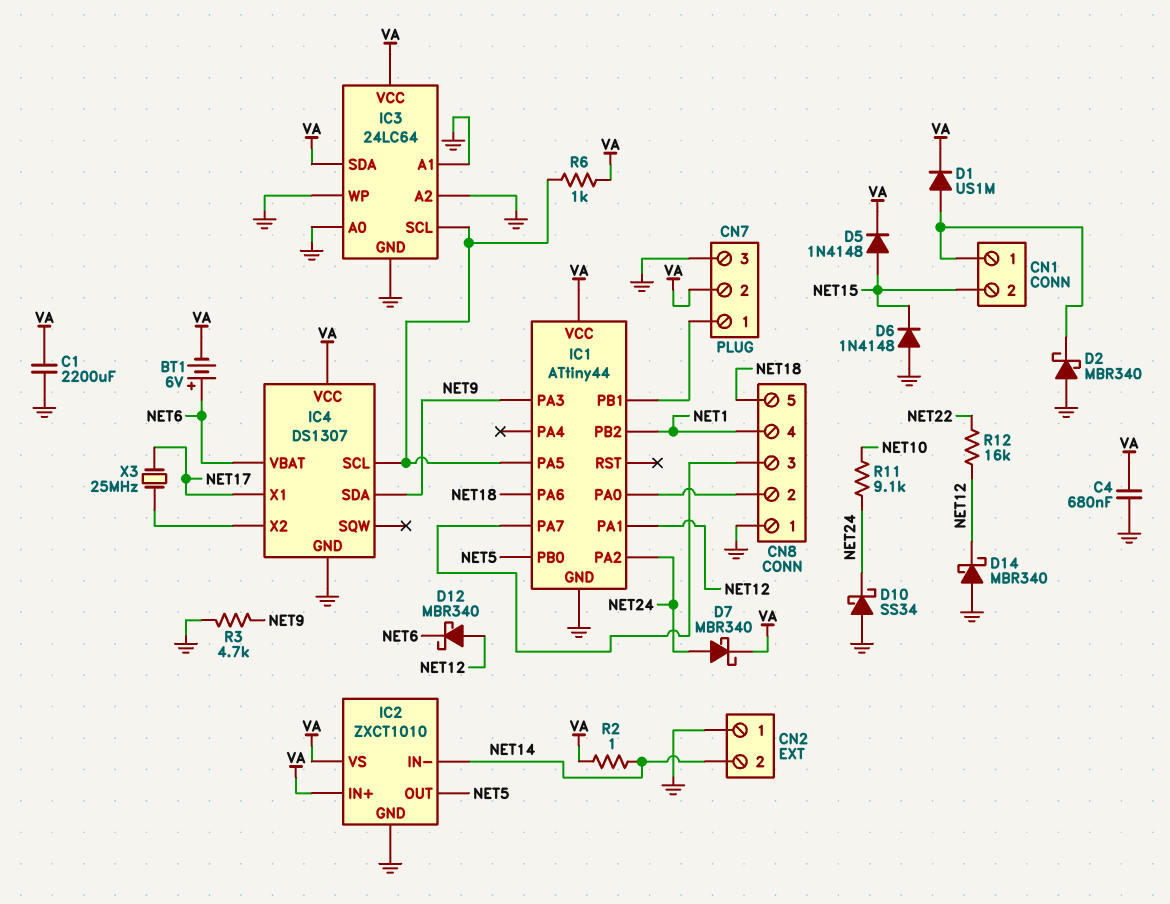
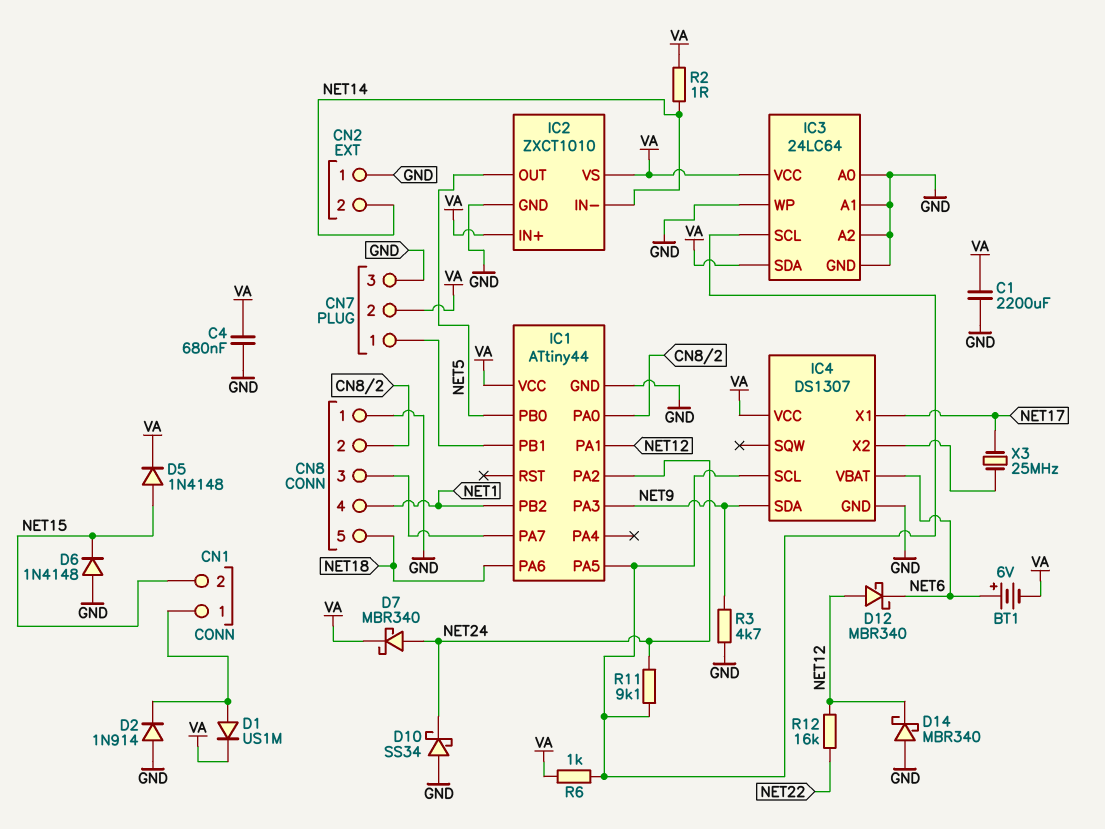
D2: schottky MBR340 (A GND, K CN1/1) -> diode 1N914 (A GND, K CN1/1)
R11: 9.1k (NET10, NET24) -> 9.1k (IC1/PA5, NET24)

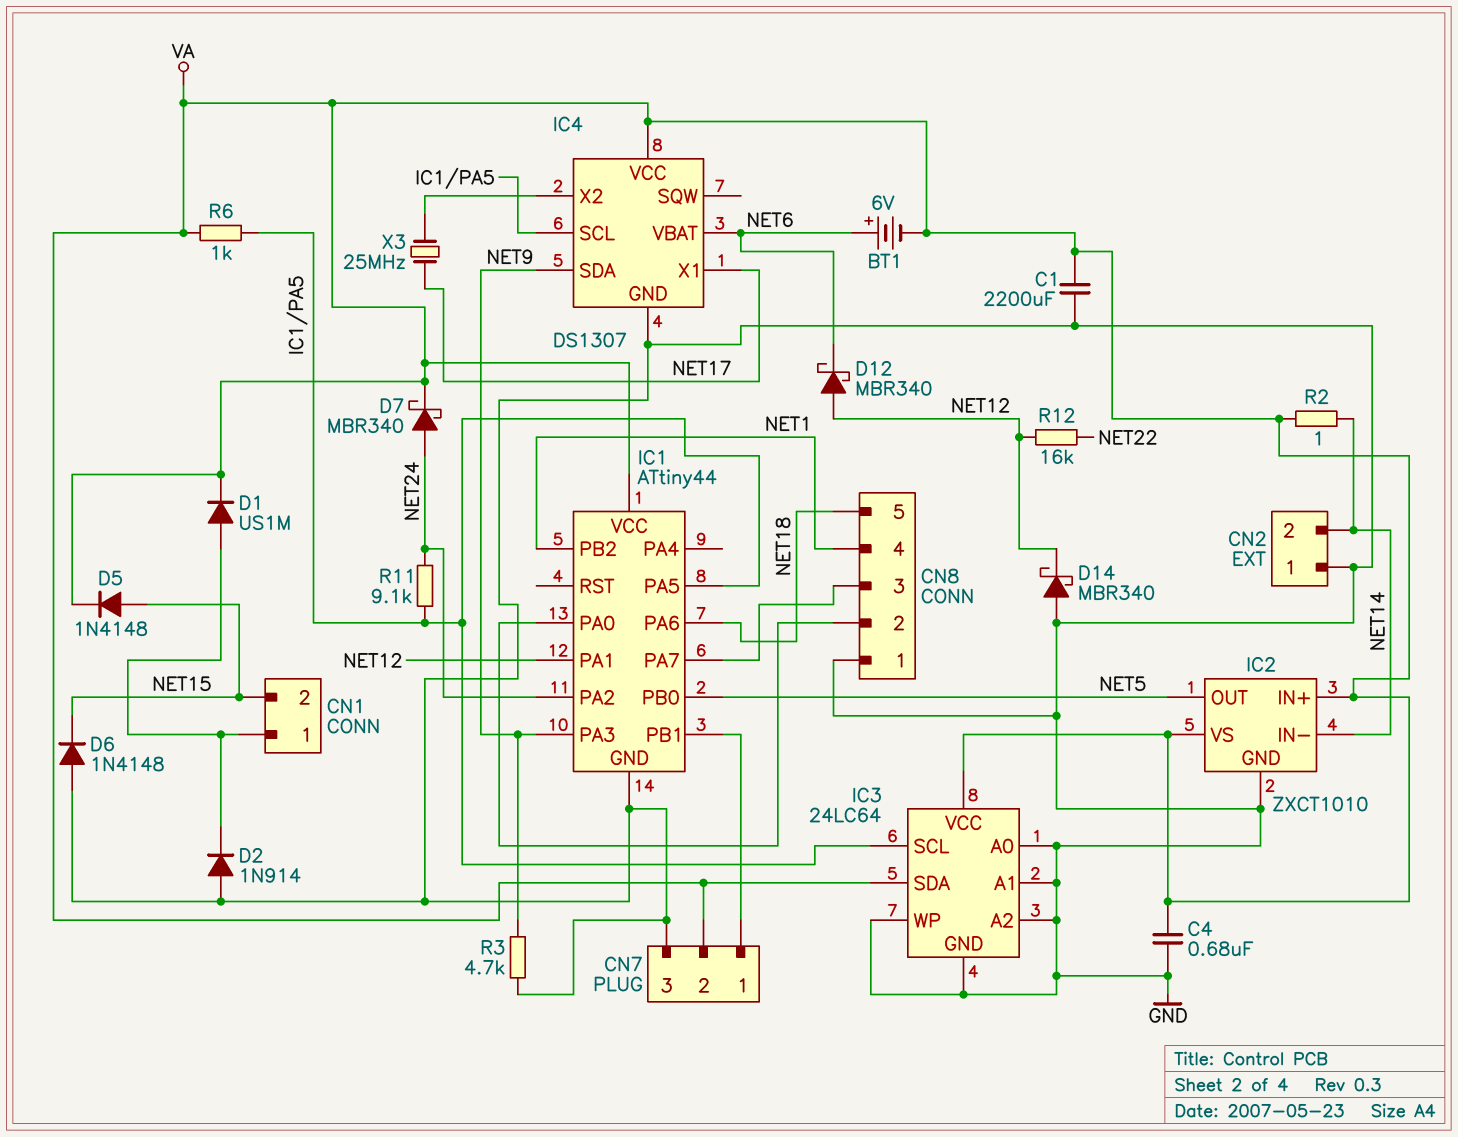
D10: schottky SS34 (A GND, K NET24) -> none

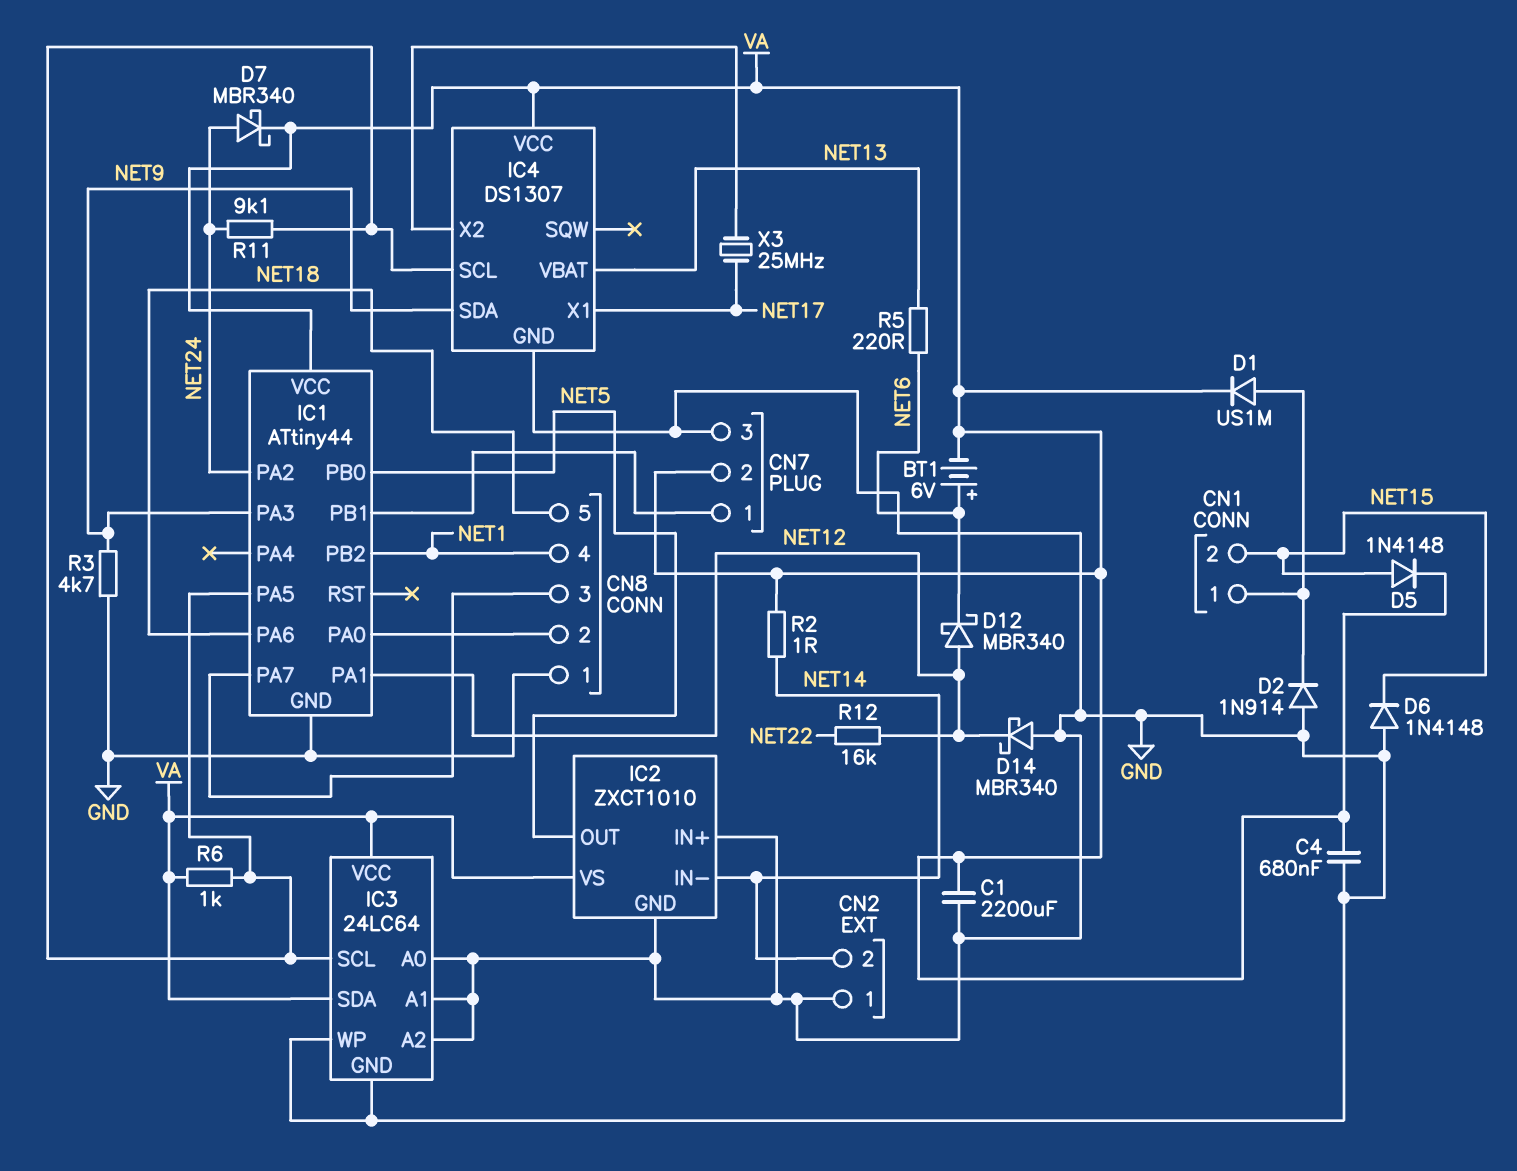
IC2 pin IN+: VA -> GND
IC4 pin VBAT: NET6 -> NET13
R5: none -> 220 (NET6, NET13)

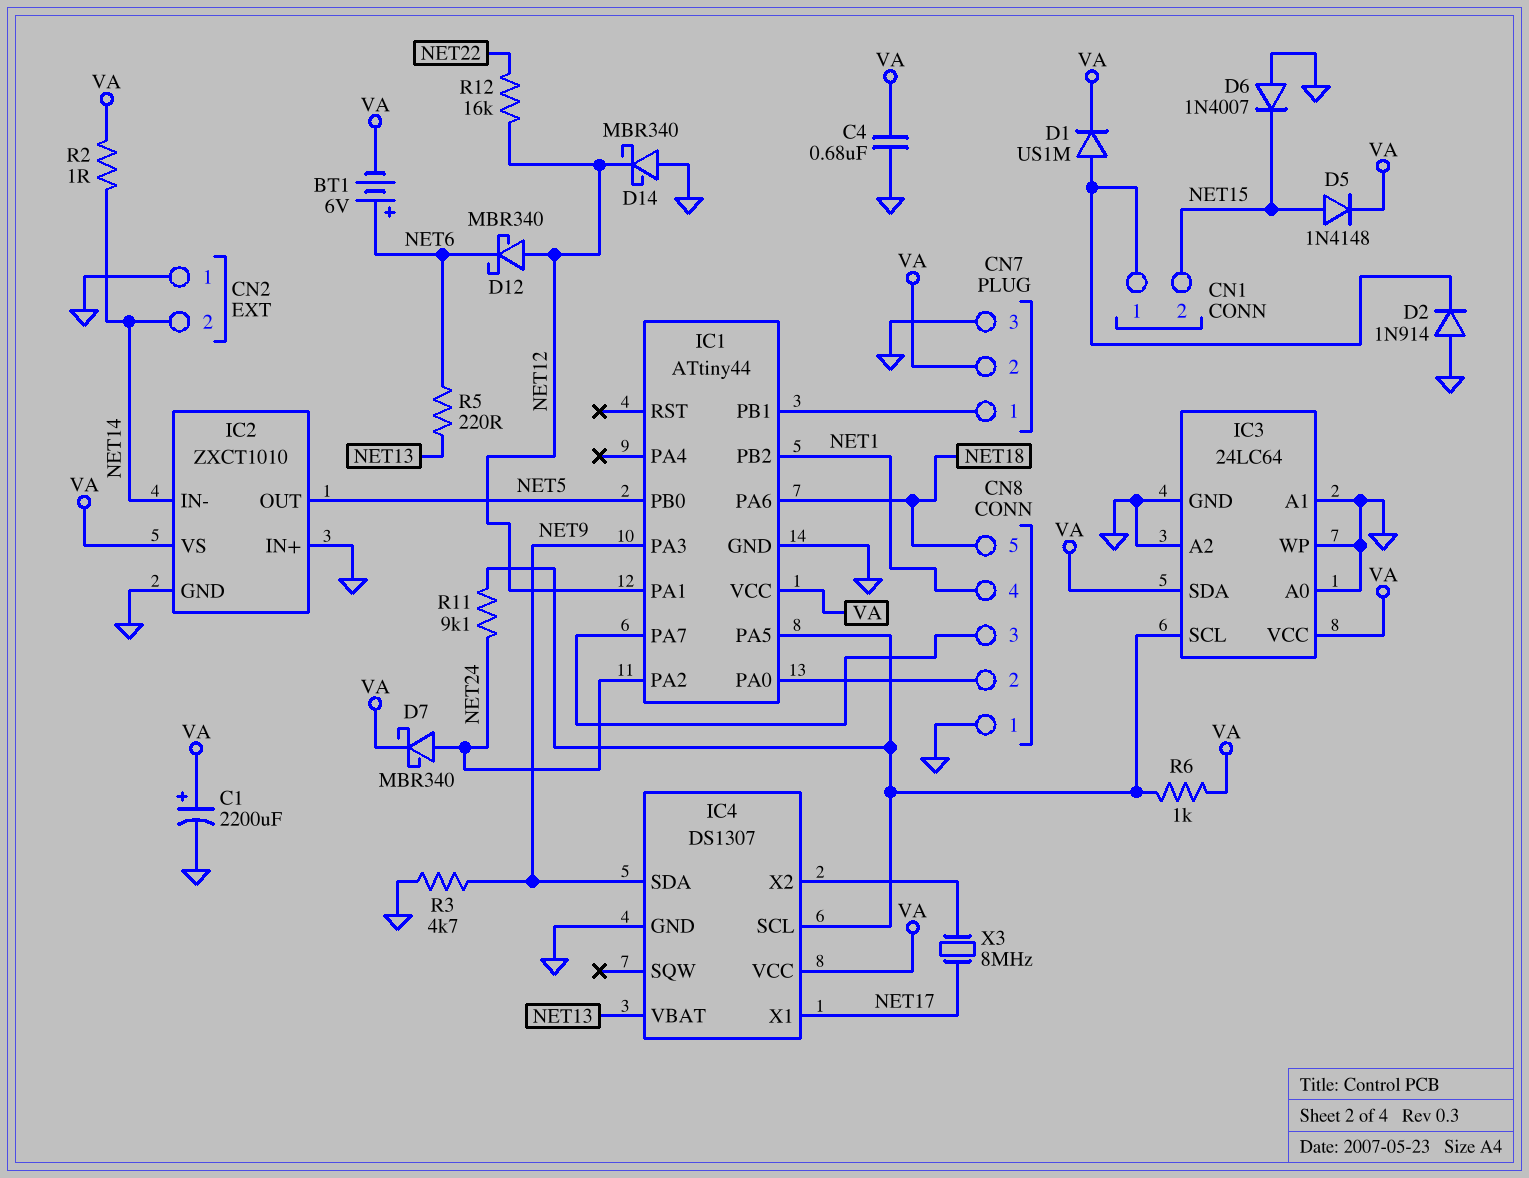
C1: 2200uF (GND, VA) -> 2200uF (plus VA, minus GND)
D6: diode 1N4148 (A GND, K NET15) -> diode 1N4007 (A GND, K NET15)
X3: 25MHz (IC4/X2, NET17) -> 8MHz (IC4/X2, NET17)

